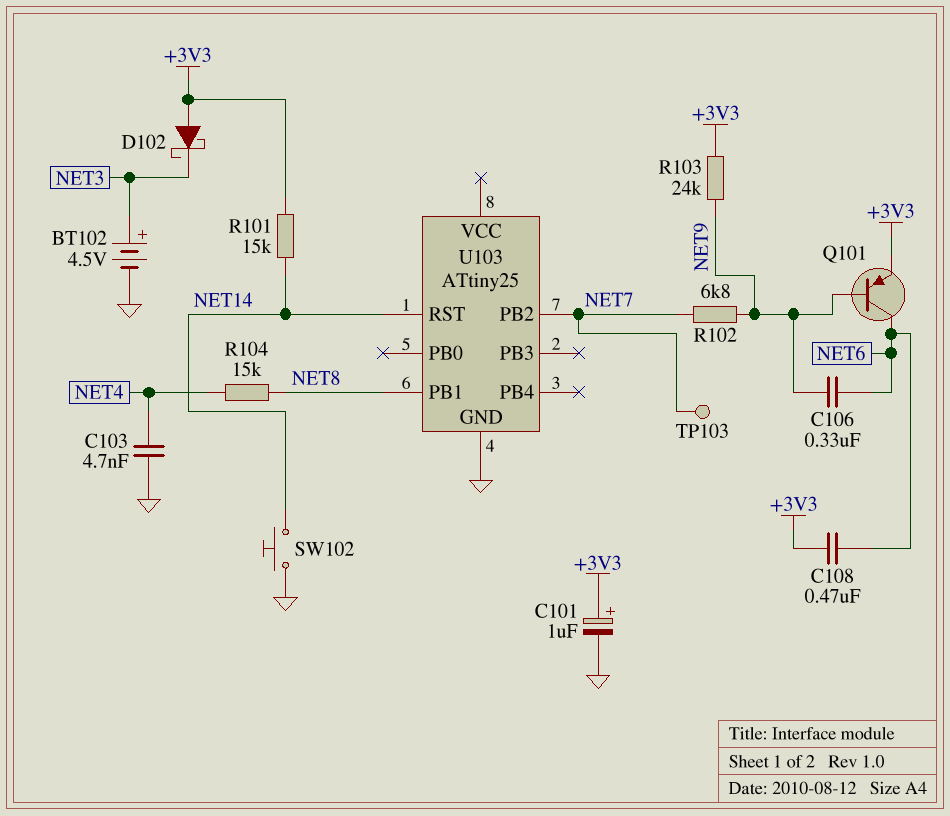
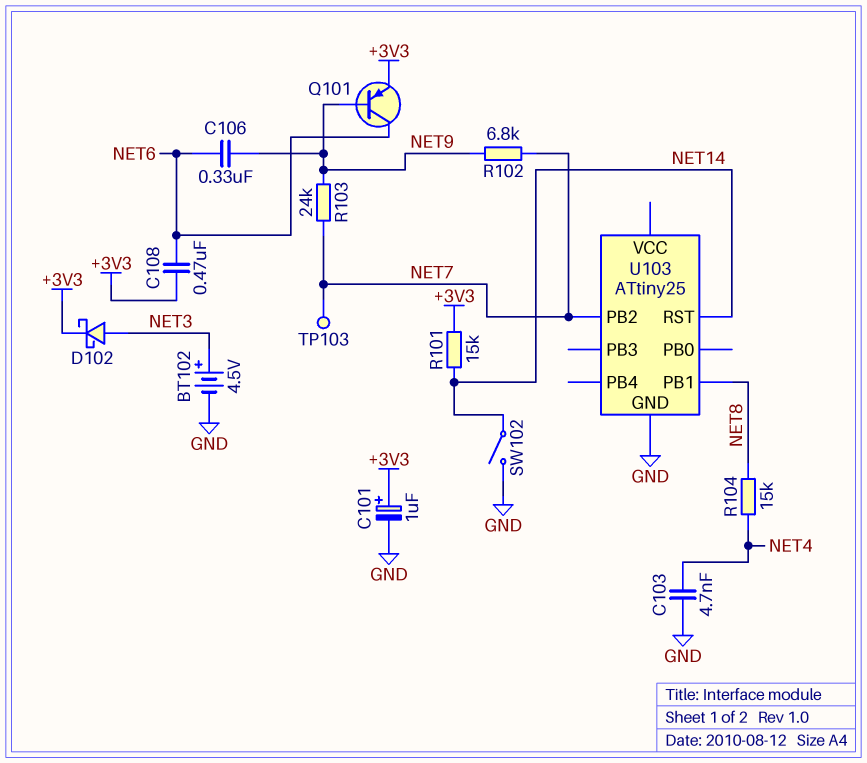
D102: schottky (A +3V3, K NET3) -> schottky (A NET3, K +3V3)
R103: 24k (+3V3, NET9) -> 24k (NET7, NET9)
SW102: button (GND, NET14) -> switch (GND, NET14)

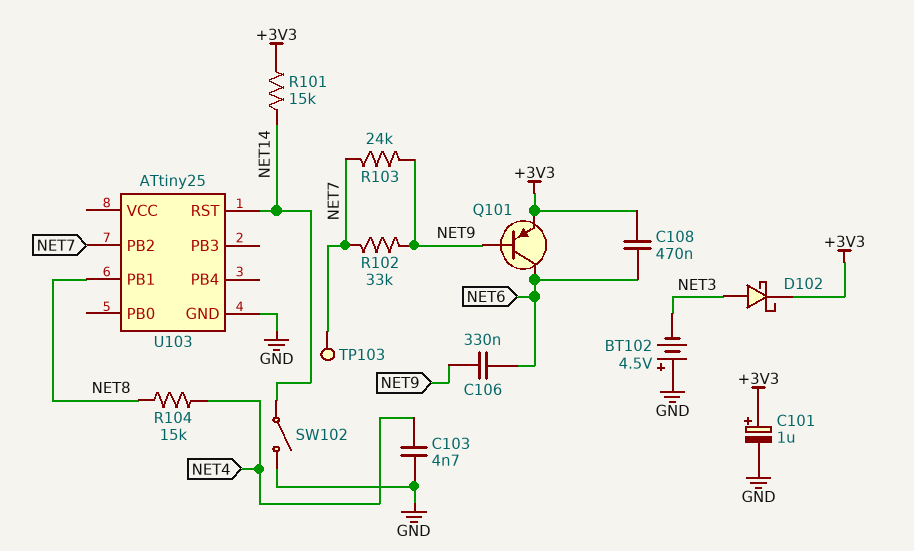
BT102: 4.5V (plus NET3, minus GND) -> 4.5V (plus GND, minus NET3)
R102: 6.8k (NET7, NET9) -> 33k (NET7, NET9)

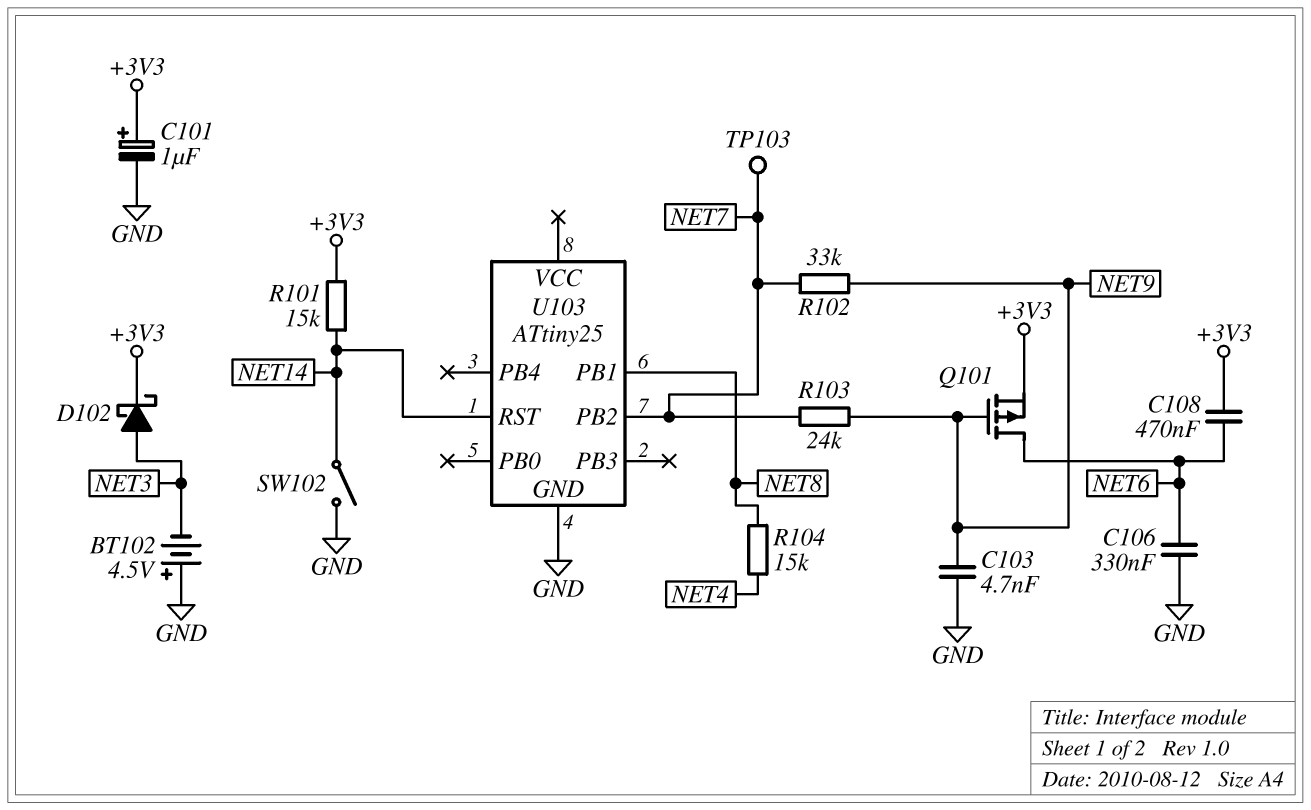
C103: 4.7nF (GND, NET4) -> 4.7nF (GND, NET9)
C106: 330nF (NET6, NET9) -> 330nF (GND, NET6)
Q101: PNP (B NET9, C NET6, E +3V3) -> PMOS (G NET9, D NET6, S +3V3)

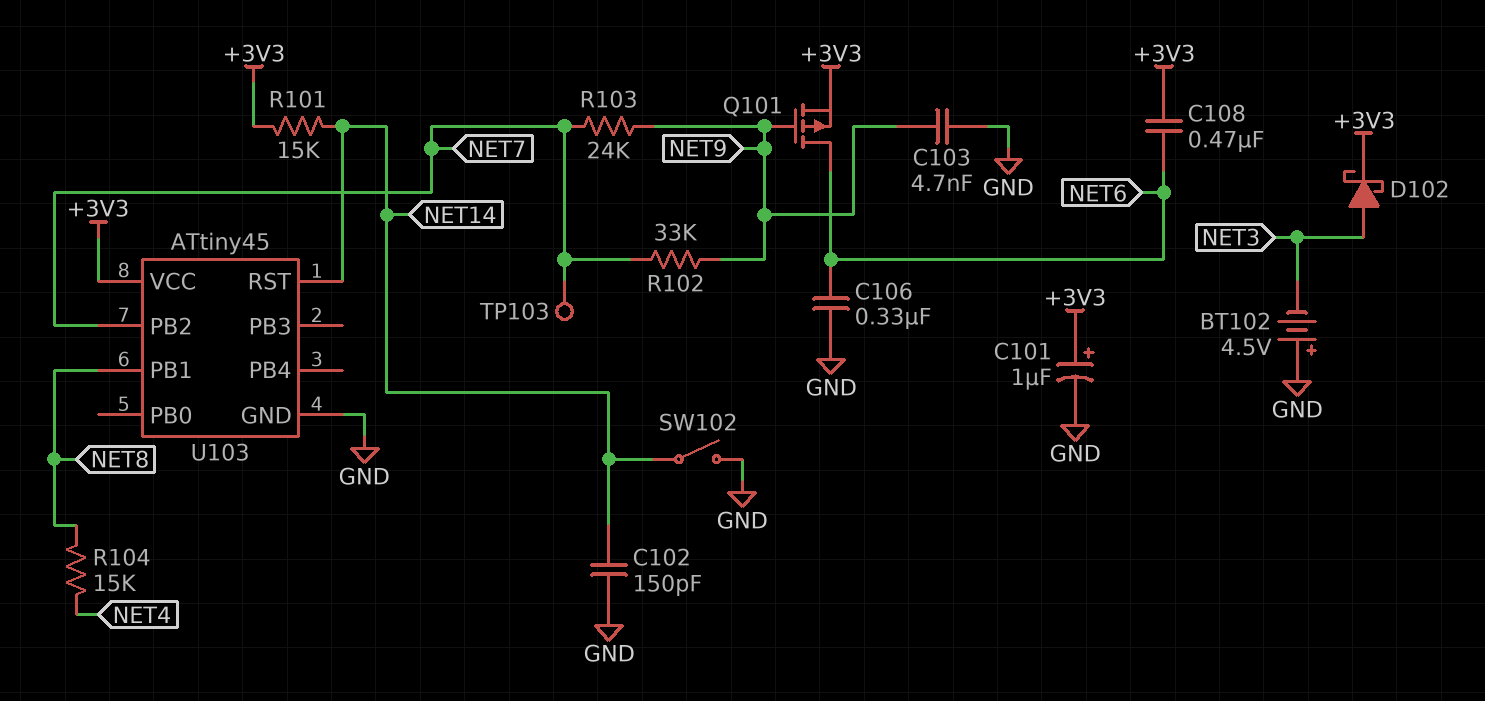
C102: none -> 150pF (GND, NET14)
U103: ATtiny25 -> ATtiny45
U103 pin VCC: none -> +3V3

